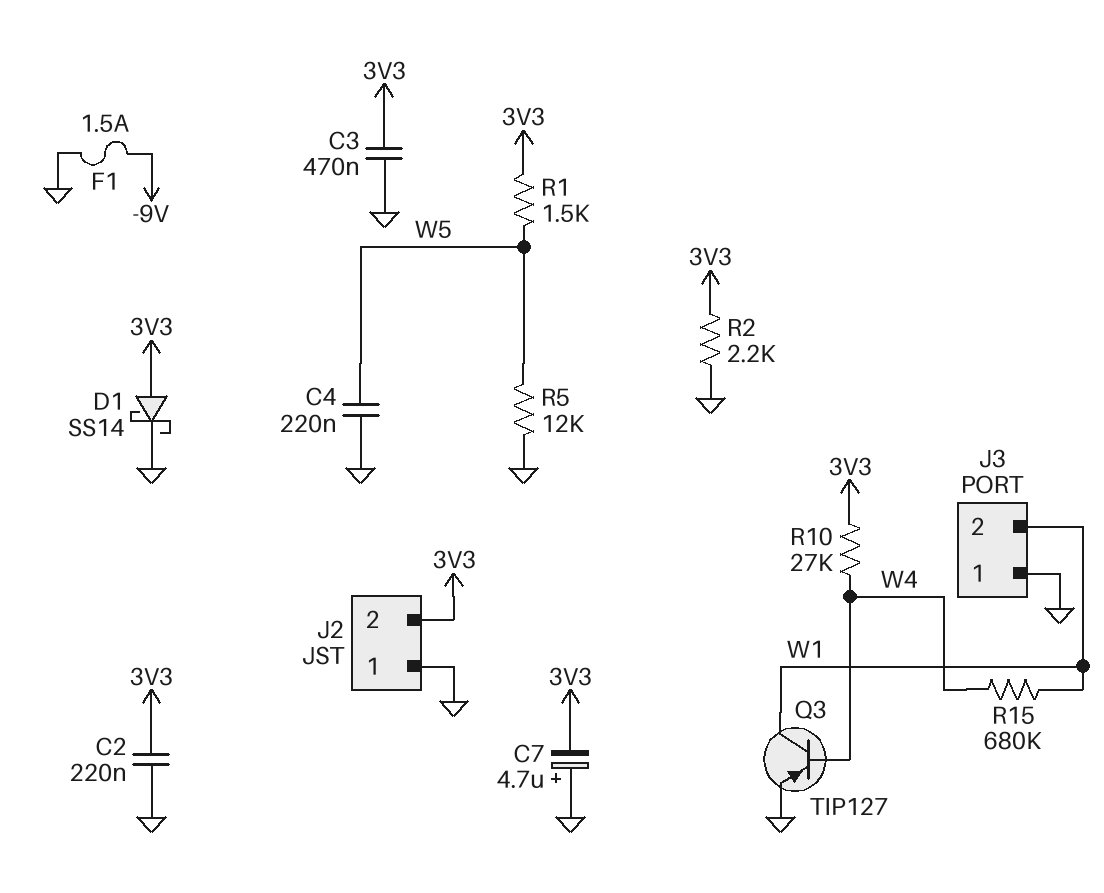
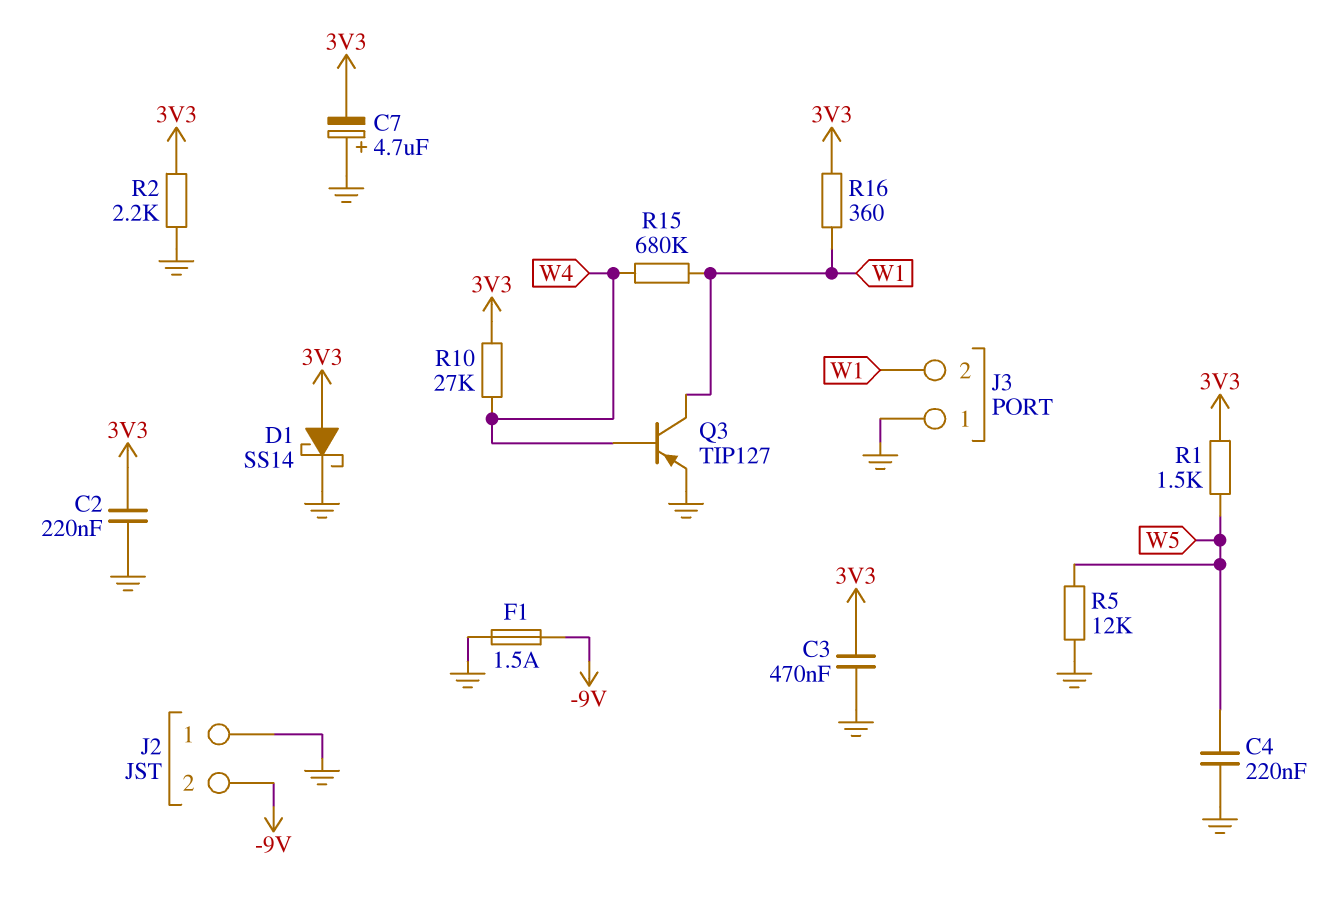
J2 pin 2: 3V3 -> -9V
R16: none -> 360 (3V3, W1)

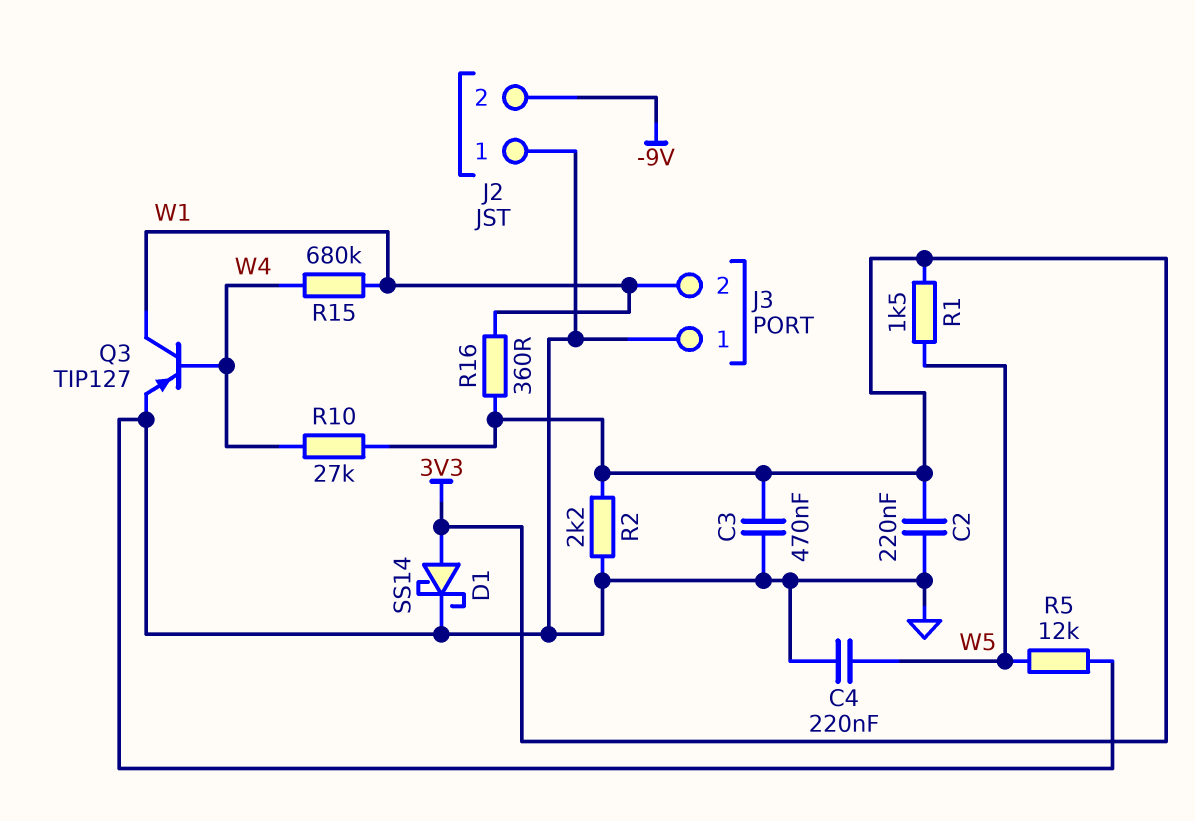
C7: 4.7uF (plus GND, minus 3V3) -> none
F1: 1.5A (-9V, GND) -> none

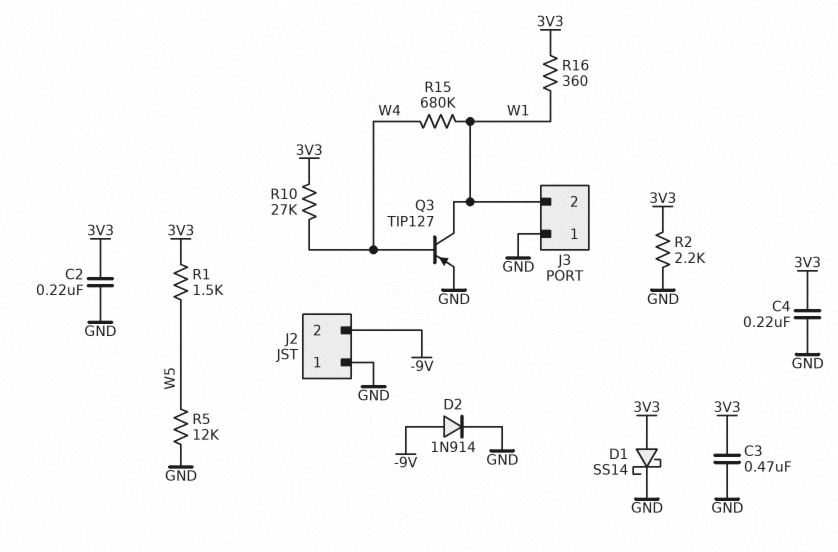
C4: 220nF (GND, W5) -> 220nF (3V3, GND)
D2: none -> diode 1N914 (A -9V, K GND)

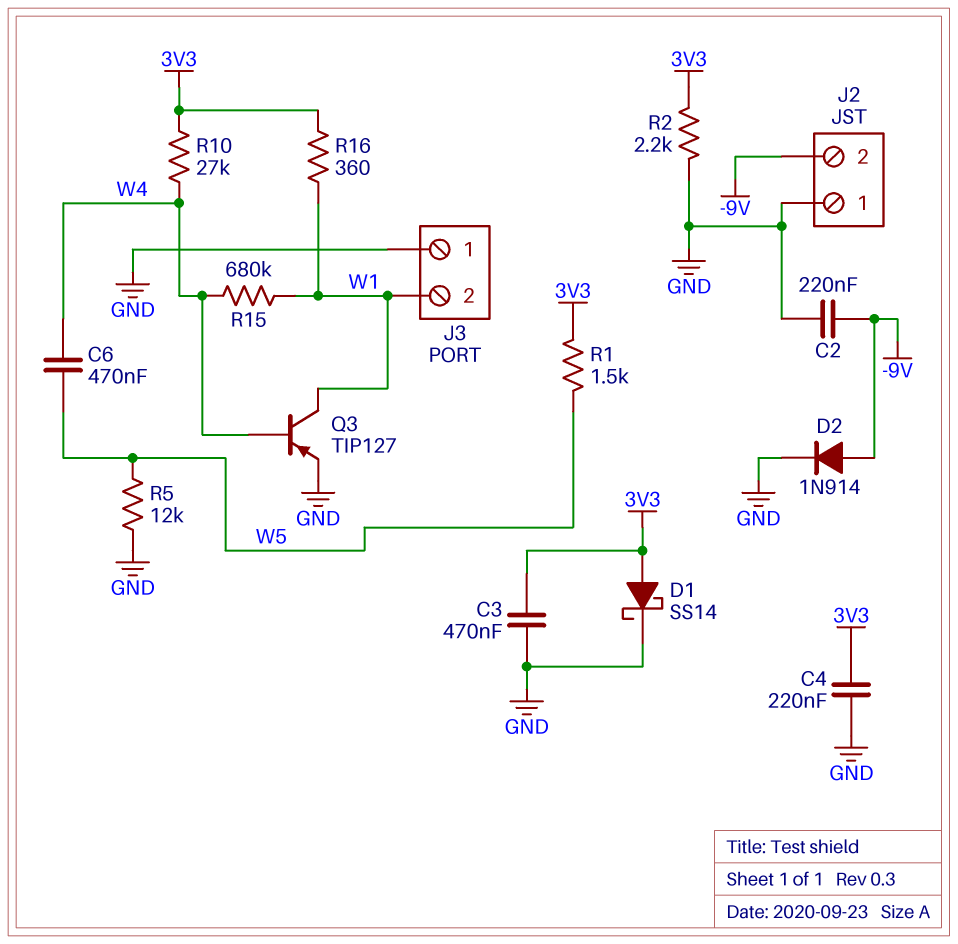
C2: 220nF (3V3, GND) -> 220nF (-9V, GND)
C6: none -> 470nF (W4, W5)

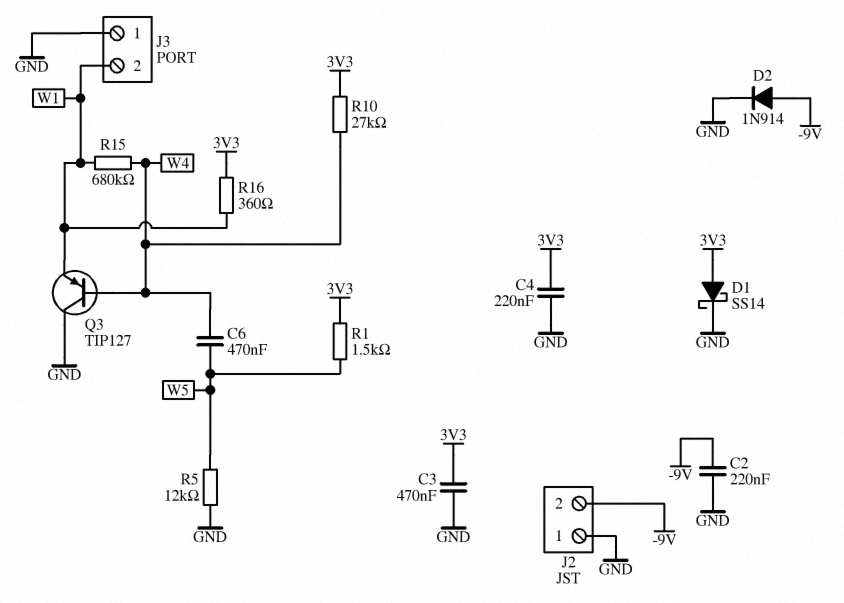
Q3: PNP TIP127 (B W4, C W1, E GND) -> PNP TIP127 (B W4, C GND, E W1)
R2: 2.2k (3V3, GND) -> none

